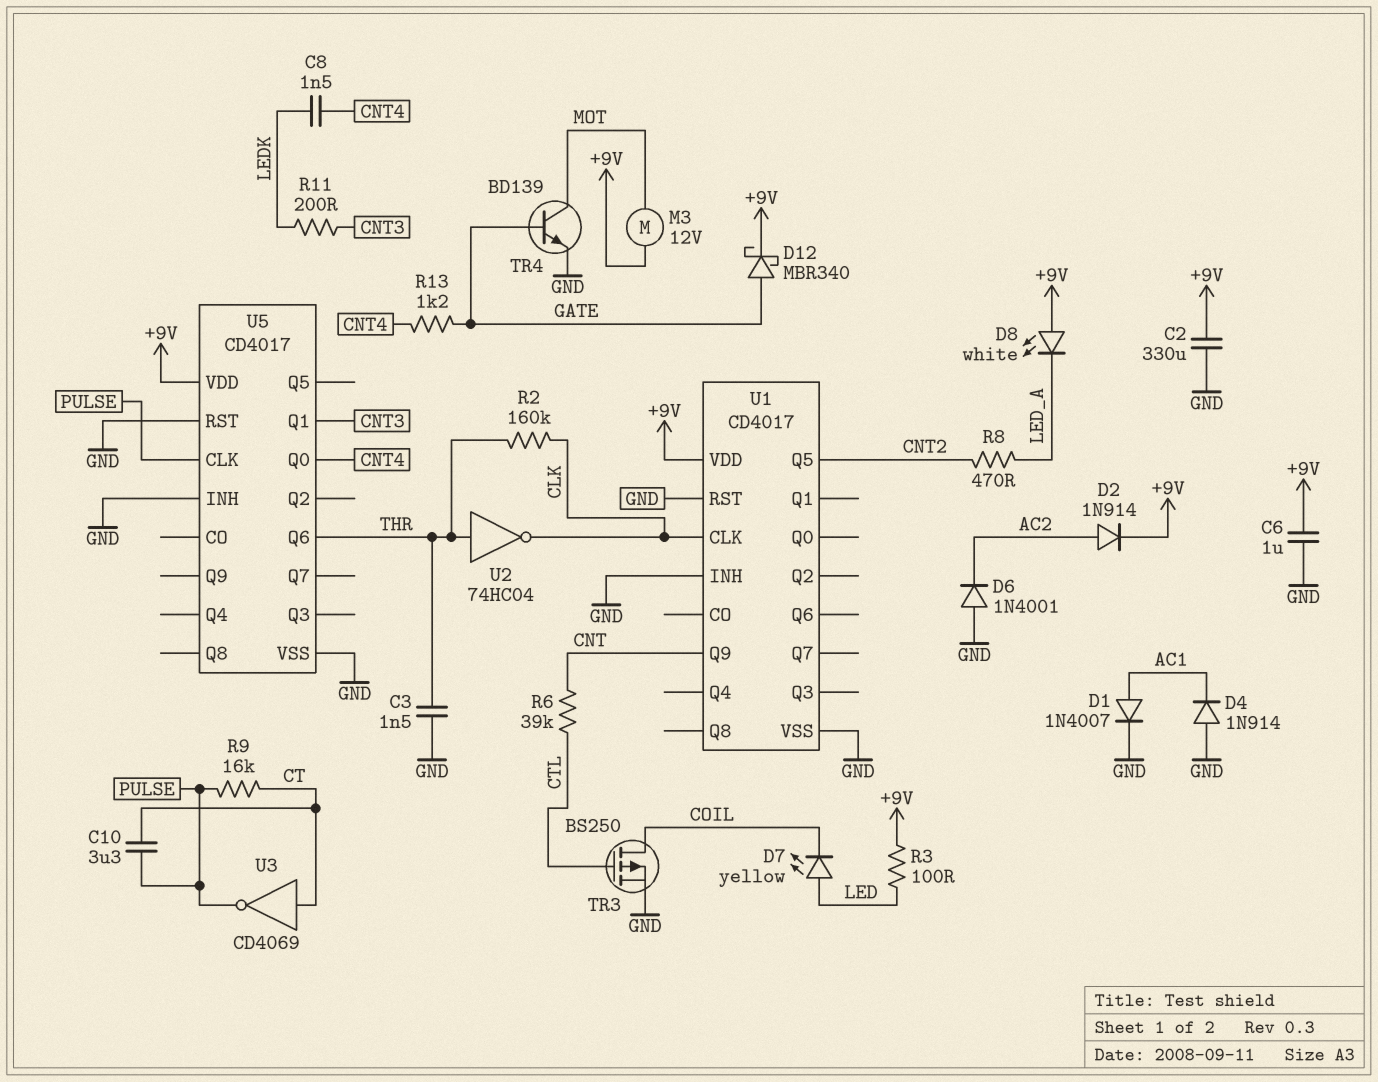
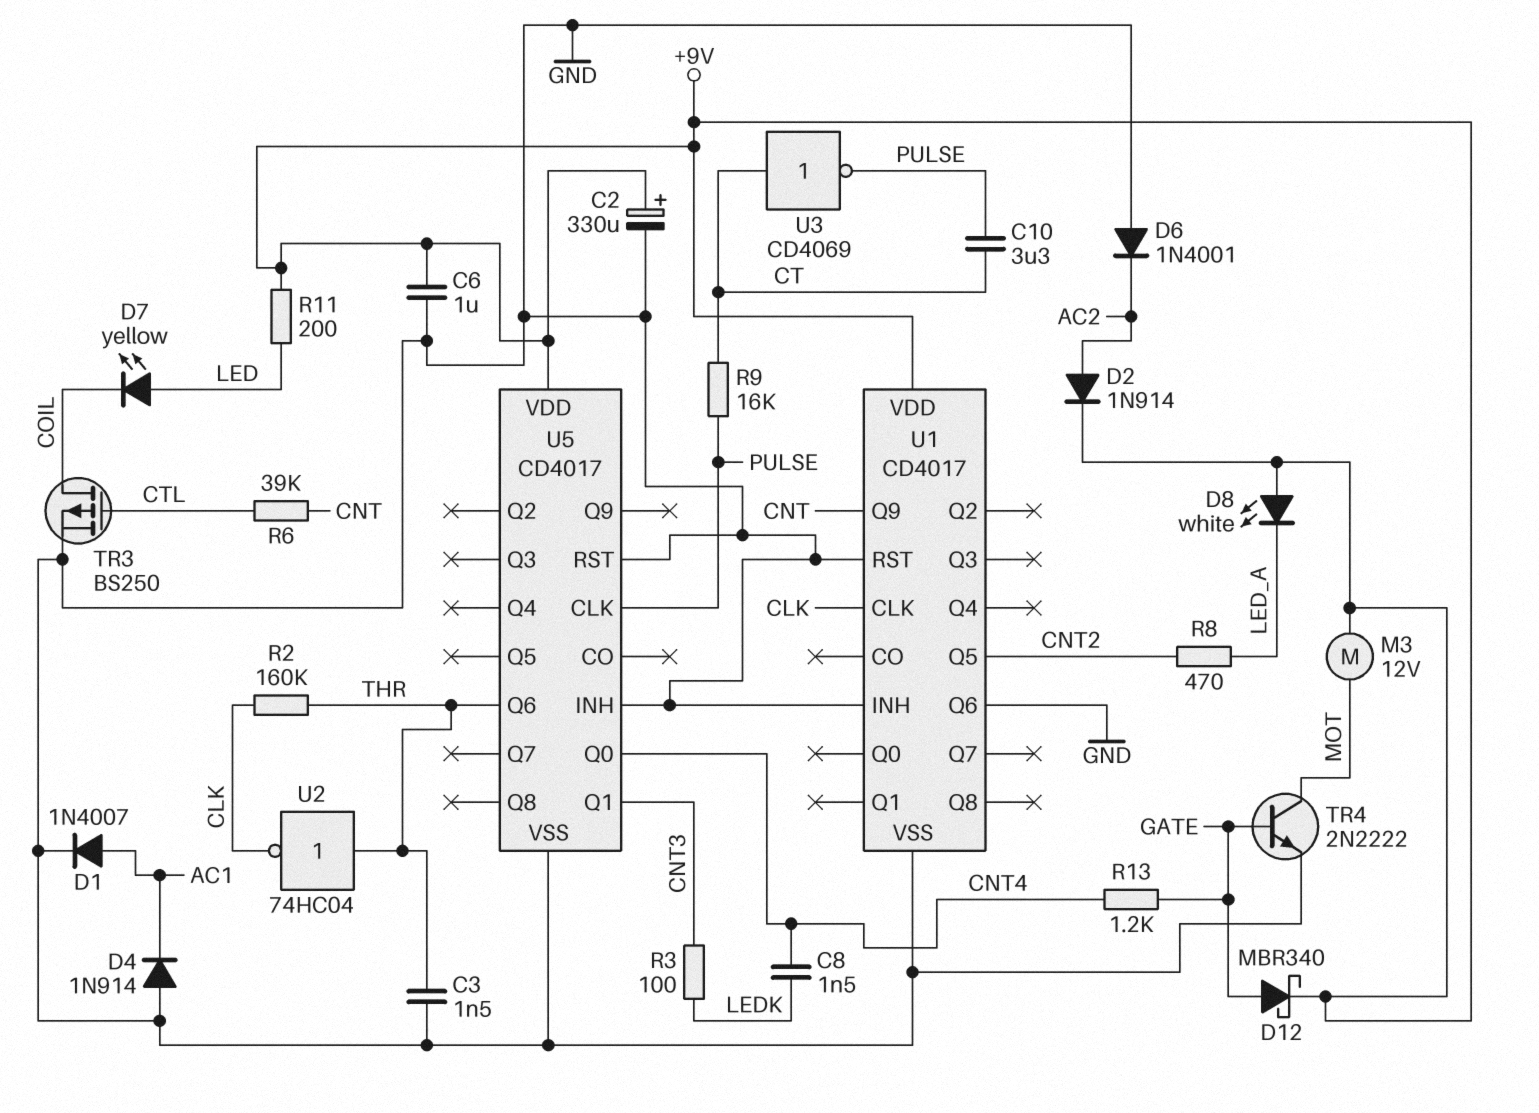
C2: 330uF (+9V, GND) -> 330uF (plus +9V, minus GND)
R3: 100 (+9V, LED) -> 100 (CNT3, LEDK)
R11: 200 (CNT3, LEDK) -> 200 (+9V, LED)
TR4: NPN BD139 (B GATE, C MOT, E GND) -> NPN 2N2222 (B GATE, C MOT, E GND)
U1 pin Q6: none -> GND

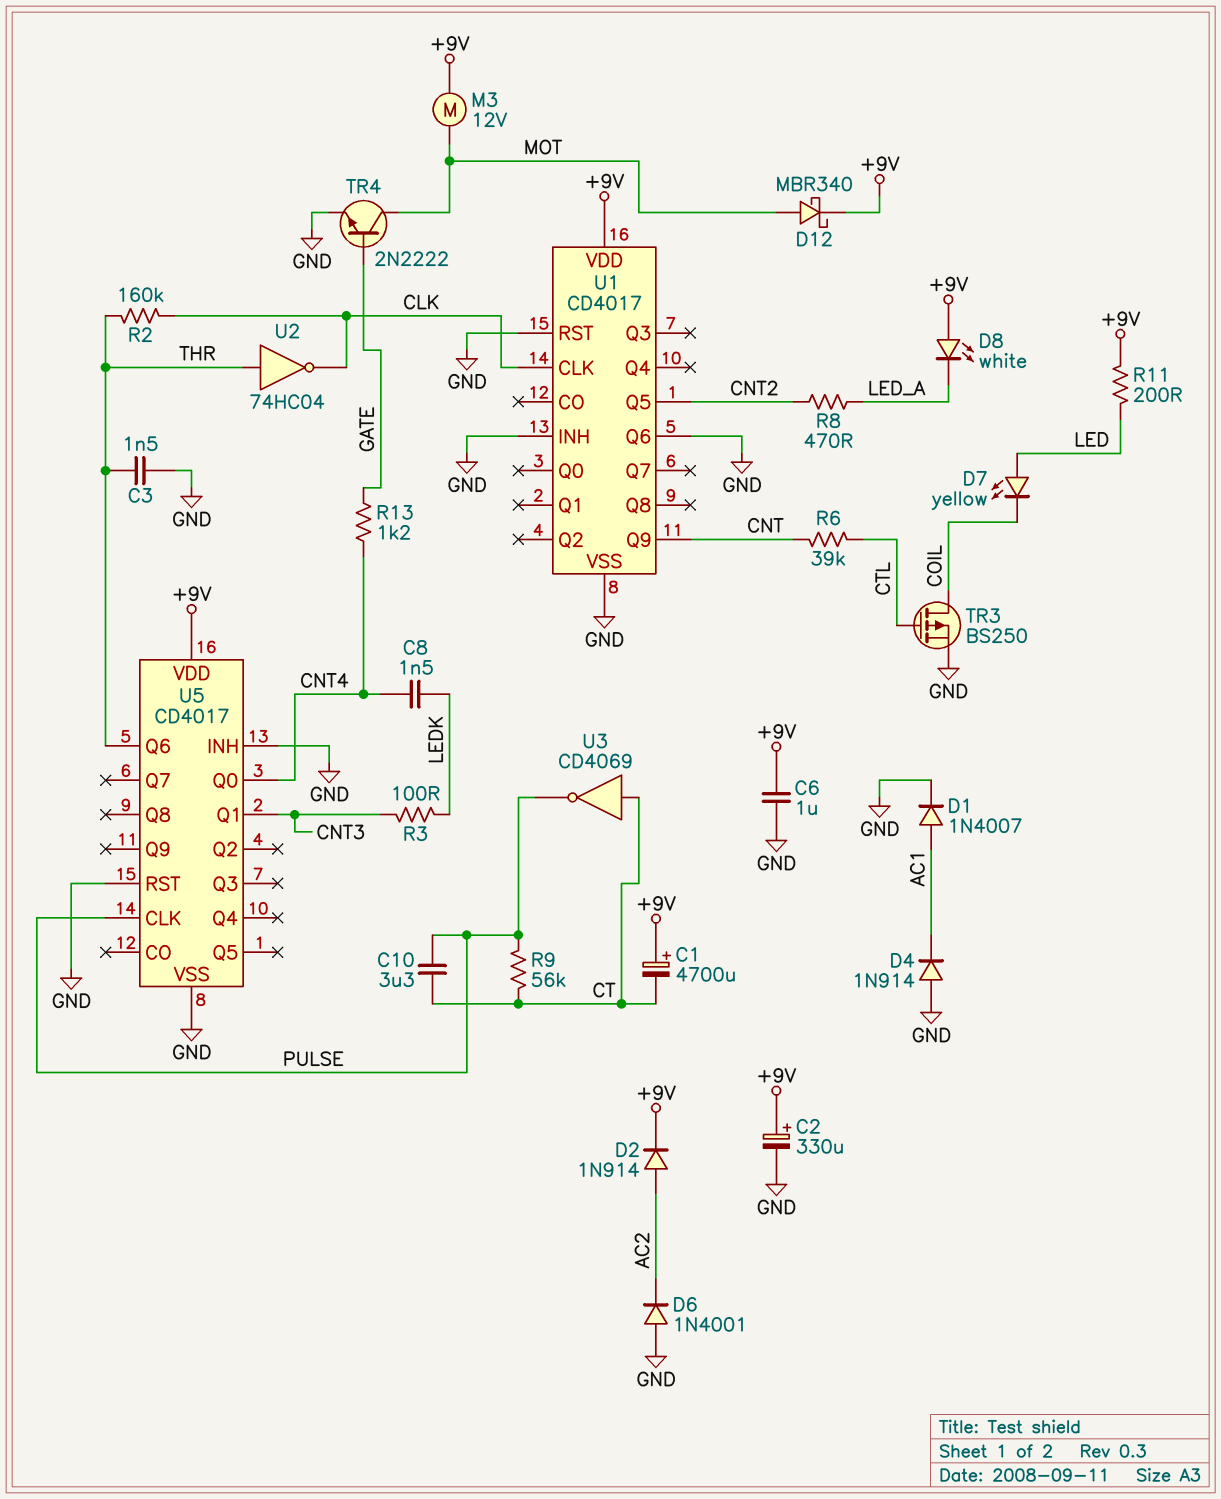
C1: none -> 4700uF (plus +9V, minus CT)
D12: schottky MBR340 (A GATE, K +9V) -> schottky MBR340 (A MOT, K +9V)
R9: 16k (CT, PULSE) -> 56k (CT, PULSE)

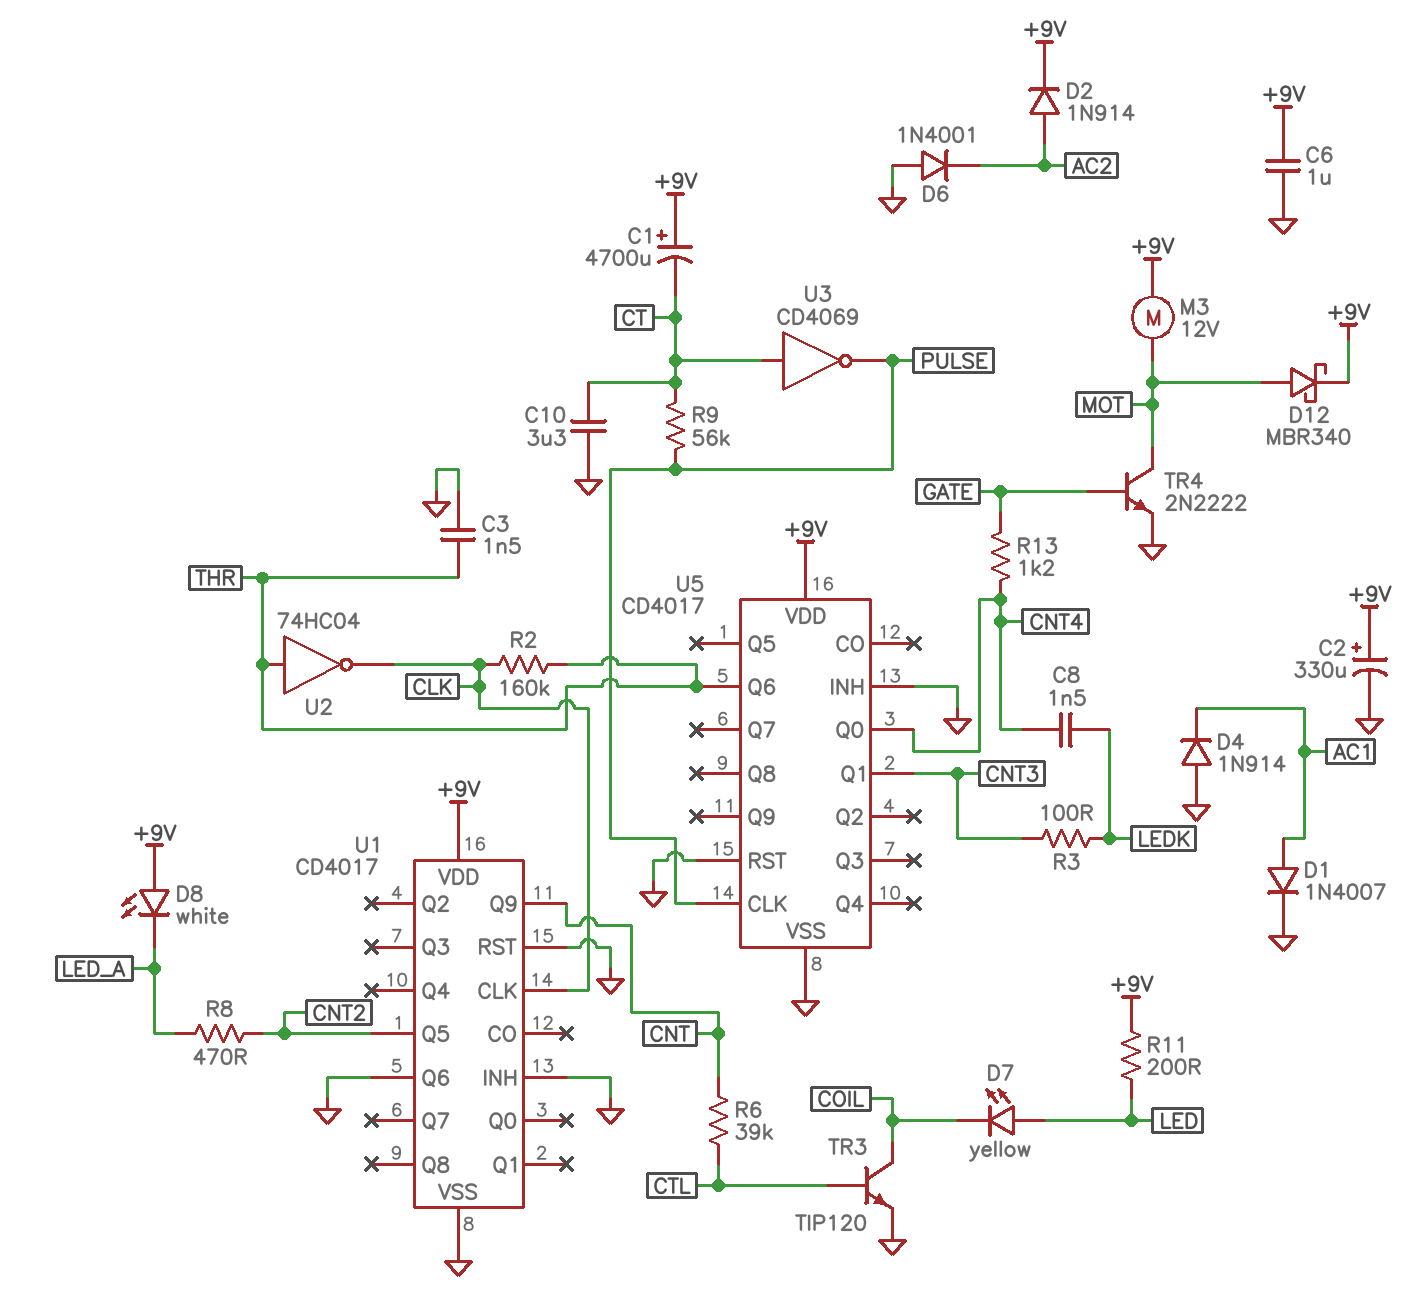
C10: 3.3uF (CT, PULSE) -> 3.3uF (CT, GND)
TR3: PMOS BS250 (G CTL, D COIL, S GND) -> NPN TIP120 (B CTL, C COIL, E GND)

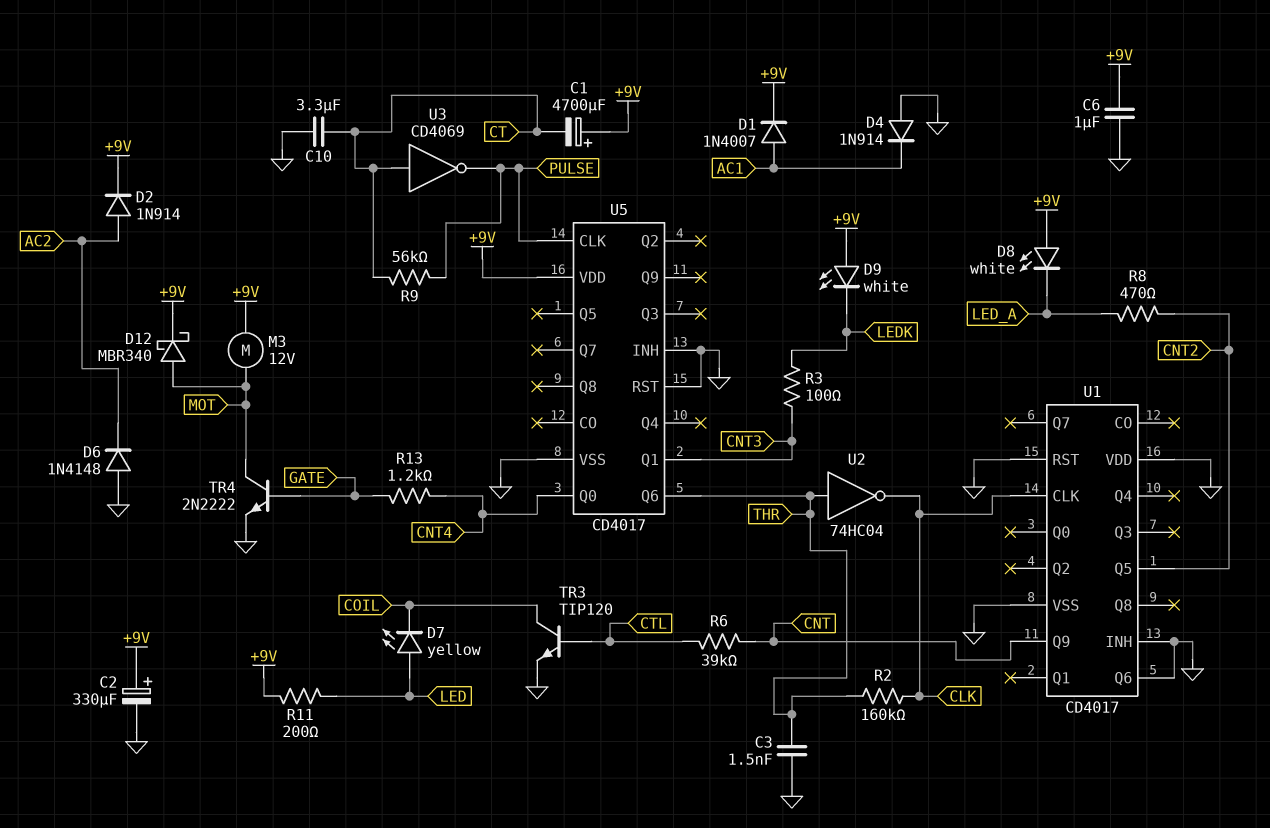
C8: 1.5nF (CNT4, LEDK) -> none
D1: diode 1N4007 (A AC1, K GND) -> diode 1N4007 (A AC1, K +9V)
D6: diode 1N4001 (A GND, K AC2) -> diode 1N4148 (A GND, K AC2)
D9: none -> LED white (A +9V, K LEDK)
U1 pin VDD: +9V -> GND

